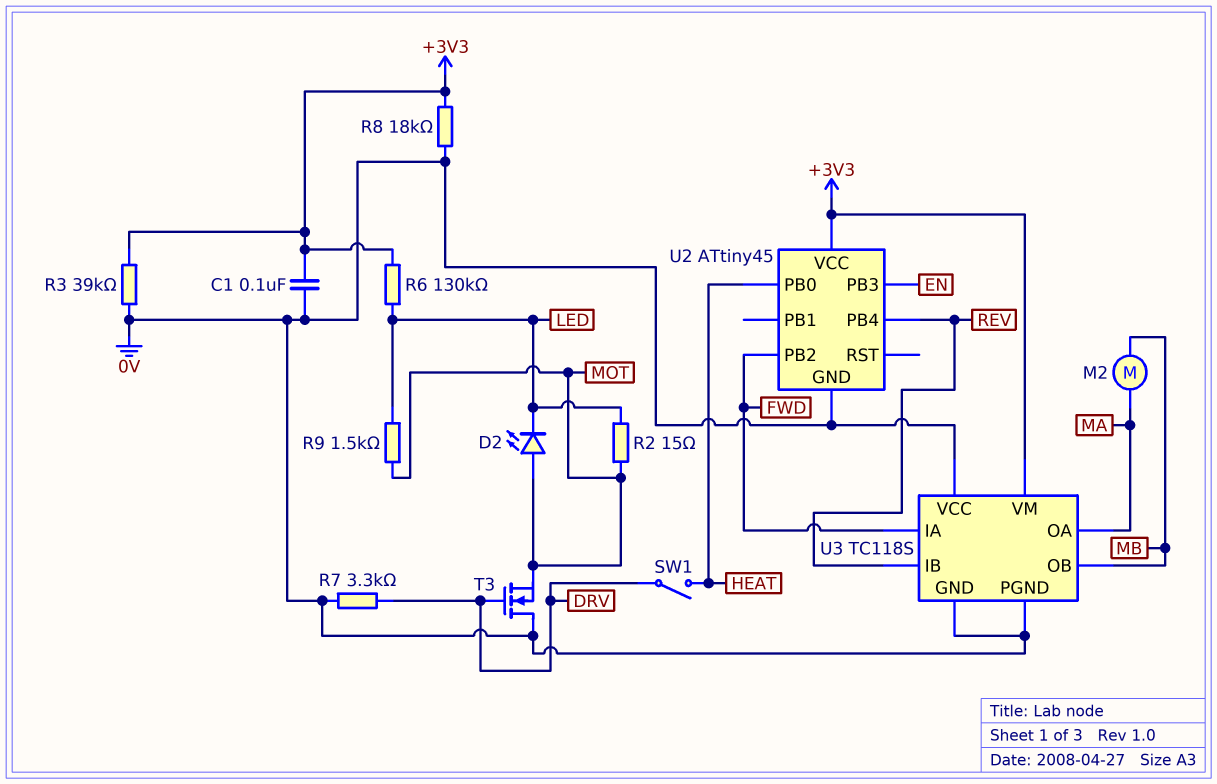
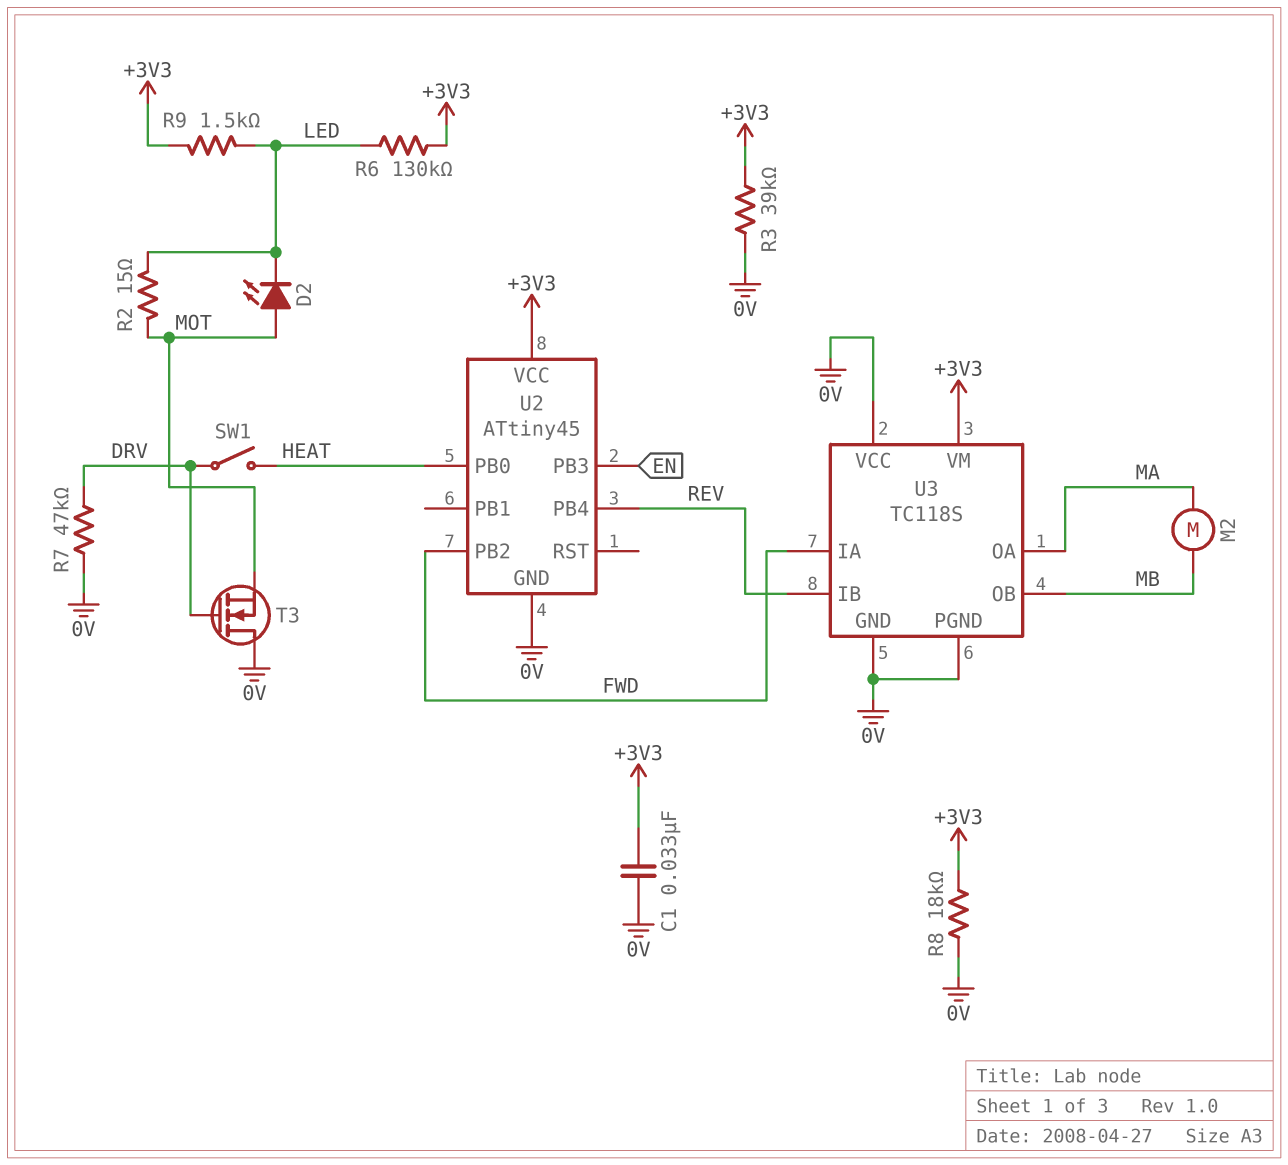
C1: 100nF (+3V3, 0V) -> 33nF (+3V3, 0V)
R7: 3.3k (0V, DRV) -> 47k (0V, DRV)
R9: 1.5k (LED, MOT) -> 1.5k (+3V3, LED)

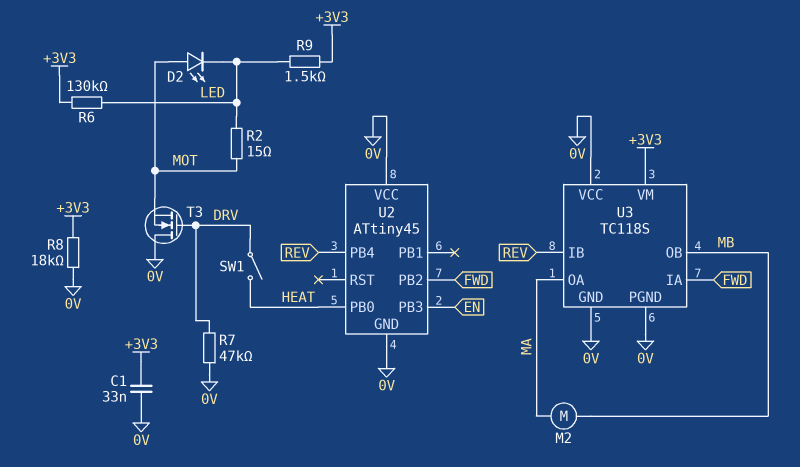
R3: 39k (+3V3, 0V) -> none
U2 pin VCC: +3V3 -> 0V

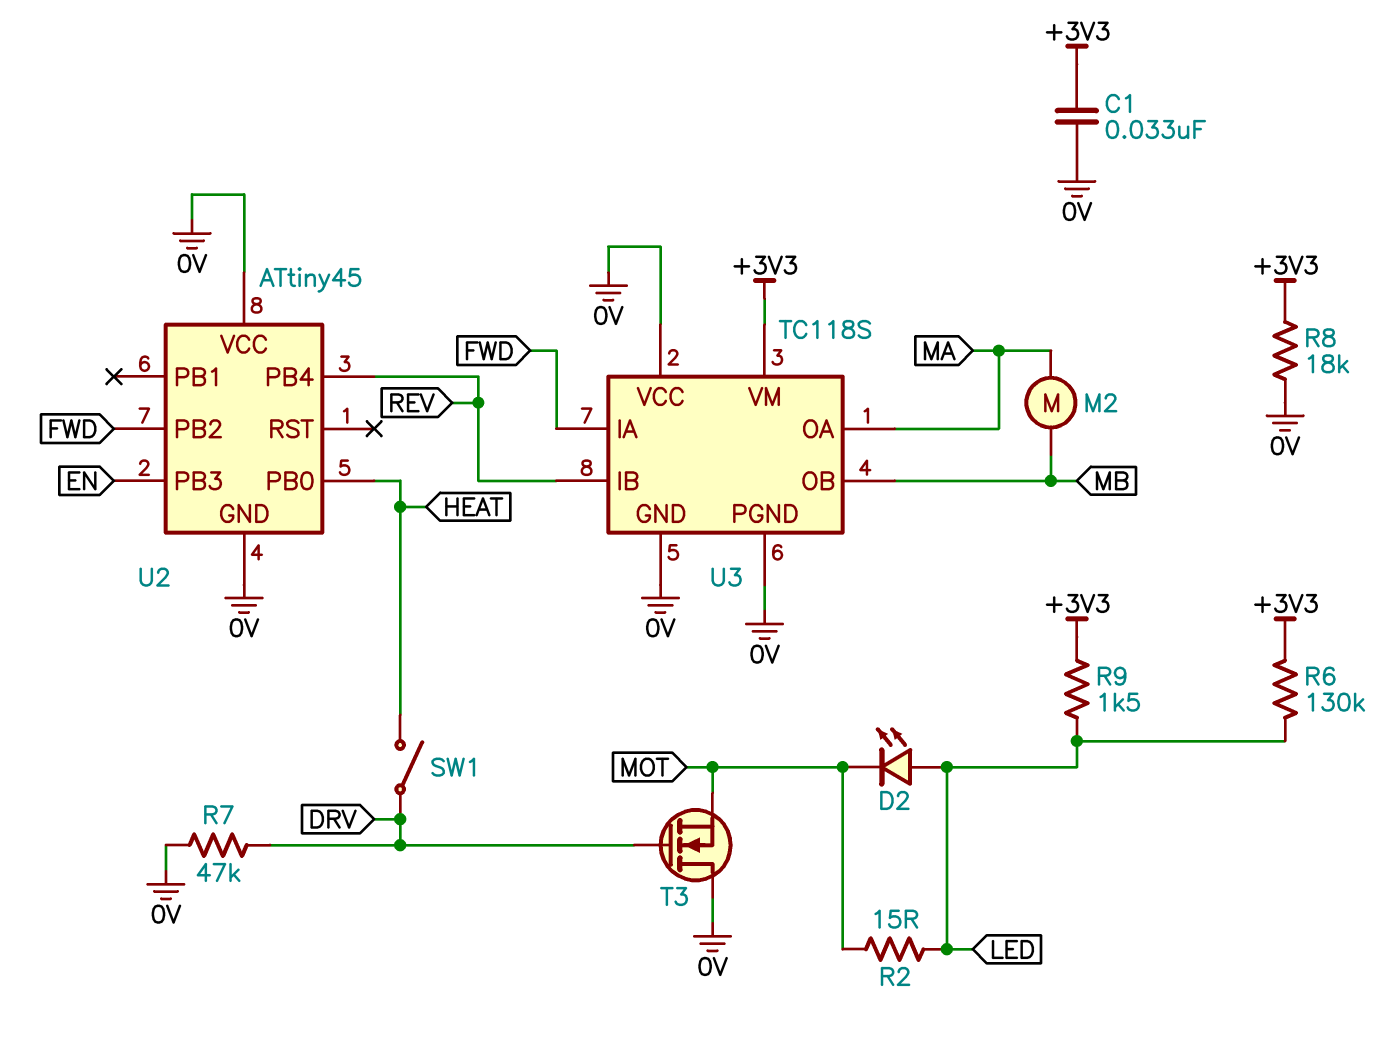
D2: LED (A MOT, K LED) -> LED (A LED, K MOT)

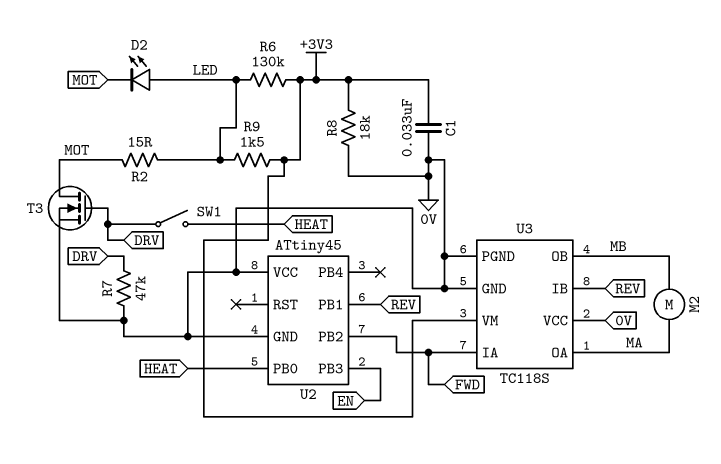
T3: NMOS (G DRV, D 0V, S MOT) -> NMOS (G DRV, D MOT, S 0V)
U2 pin PB1: none -> REV
U2 pin PB4: REV -> none

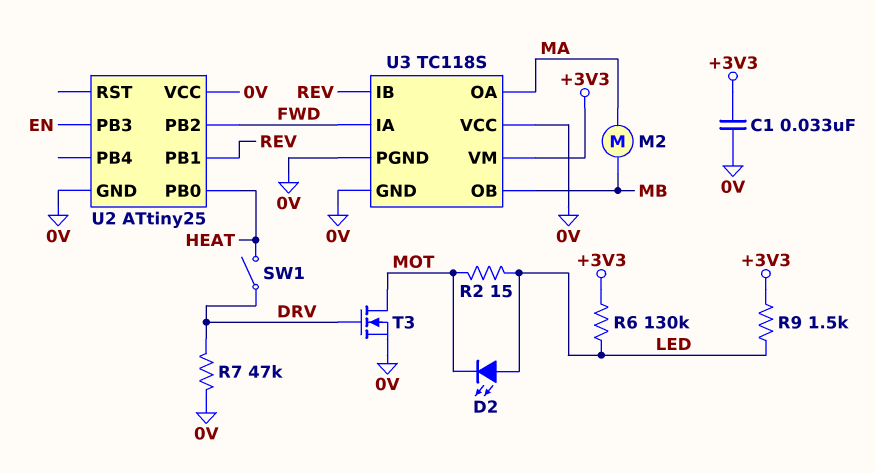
R8: 18k (+3V3, 0V) -> none
U2: ATtiny45 -> ATtiny25

